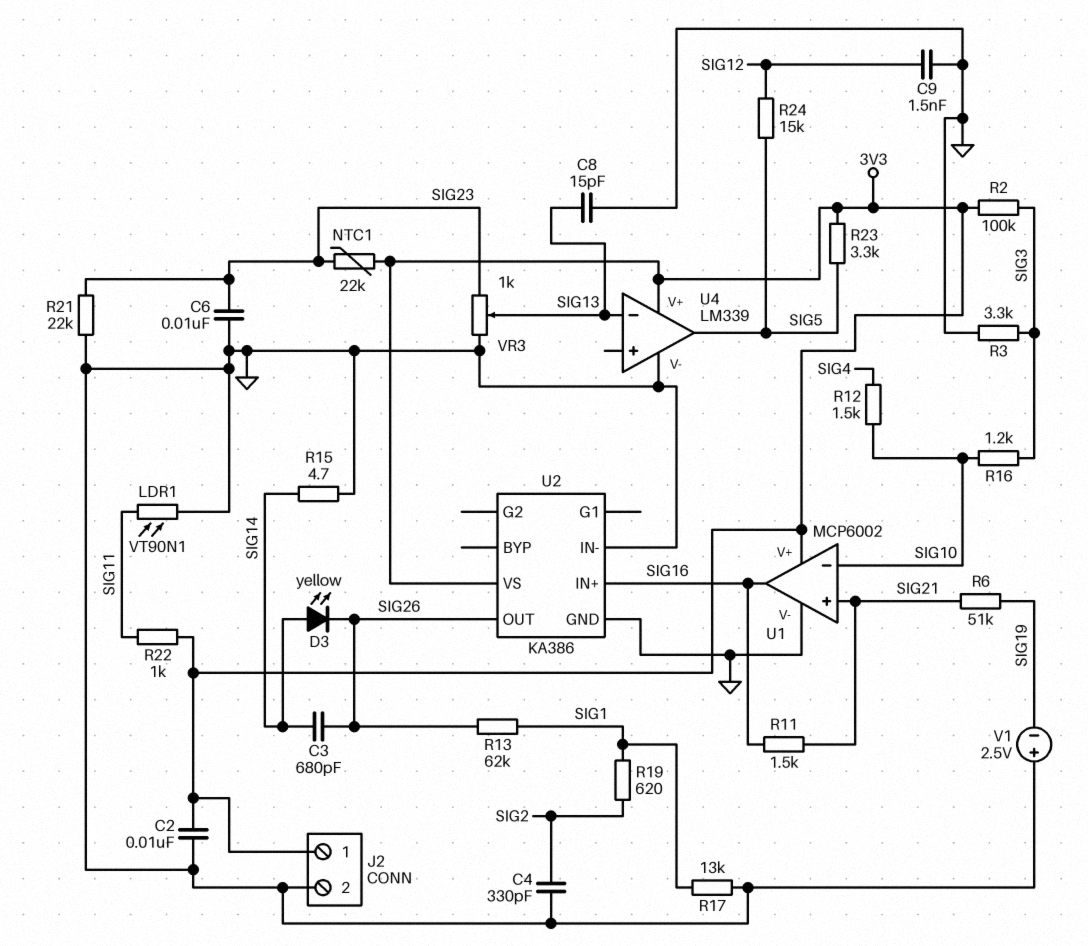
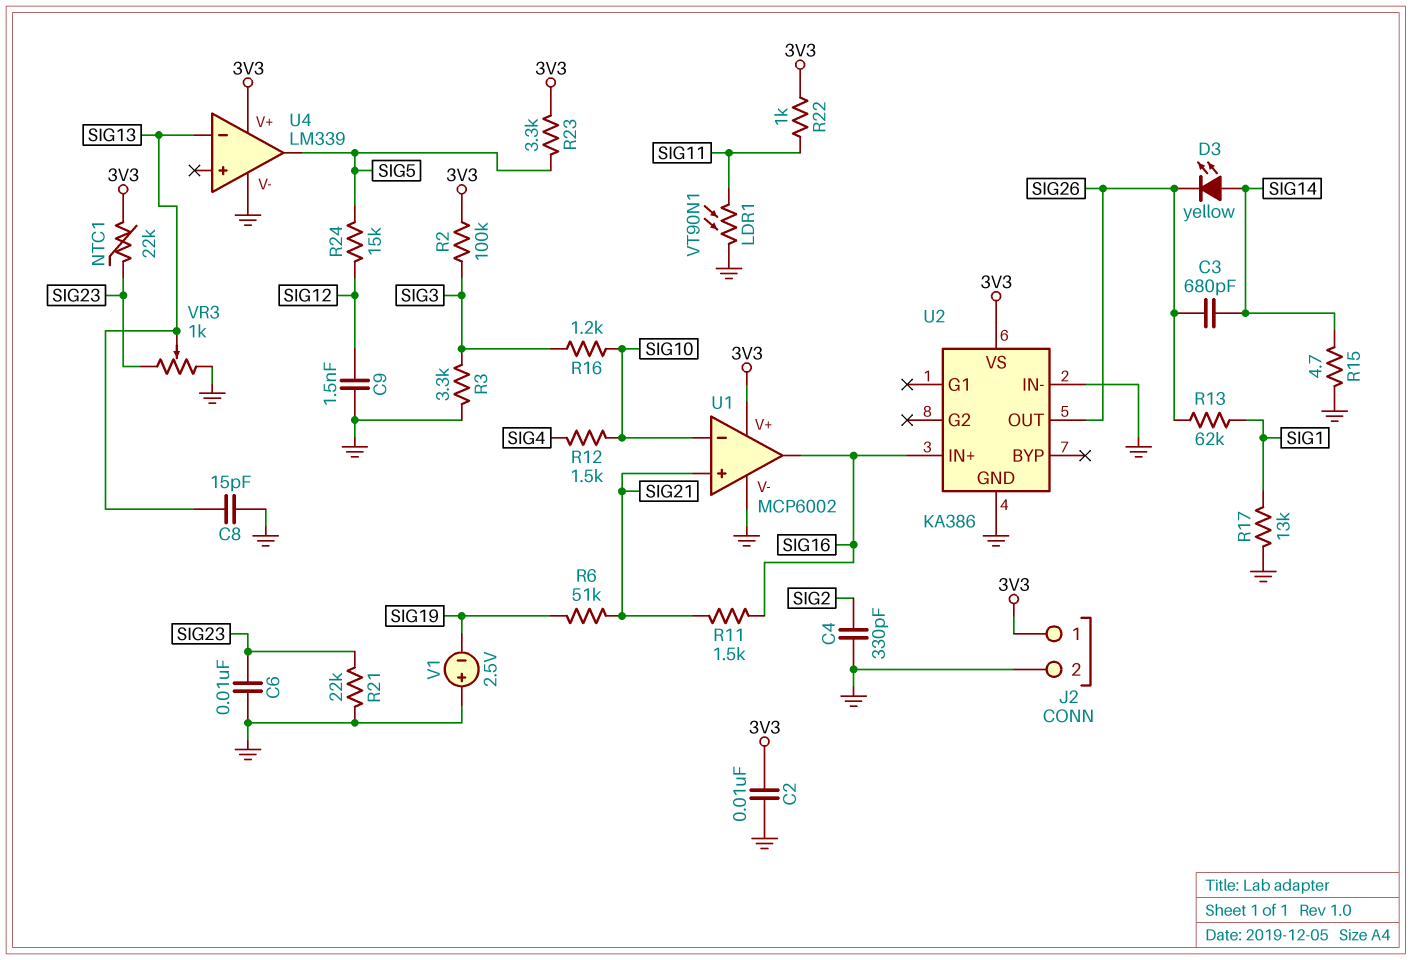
R19: 620 (SIG1, SIG2) -> none

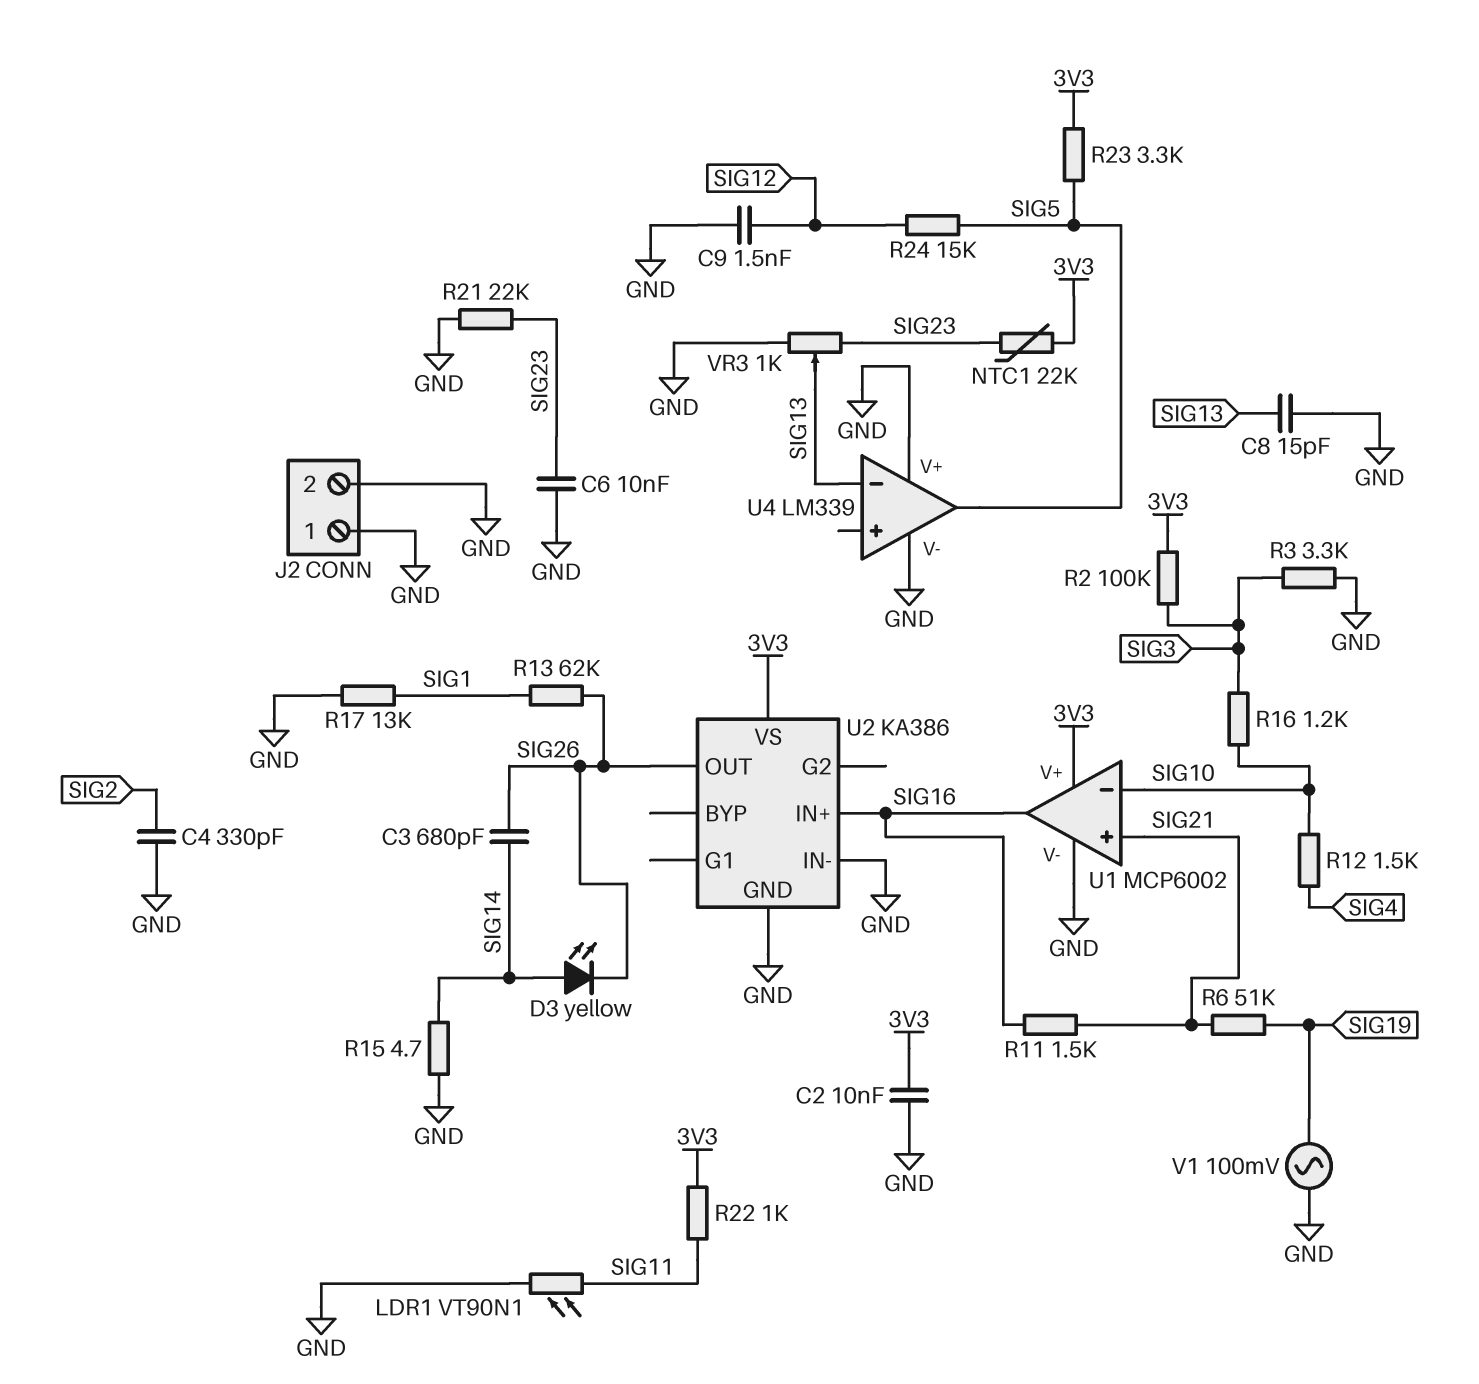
J2 pin 1: 3V3 -> GND
U4 pin V+: 3V3 -> GND
V1: 2.5V (plus GND, minus SIG19) -> AC 100mV (GND, SIG19)

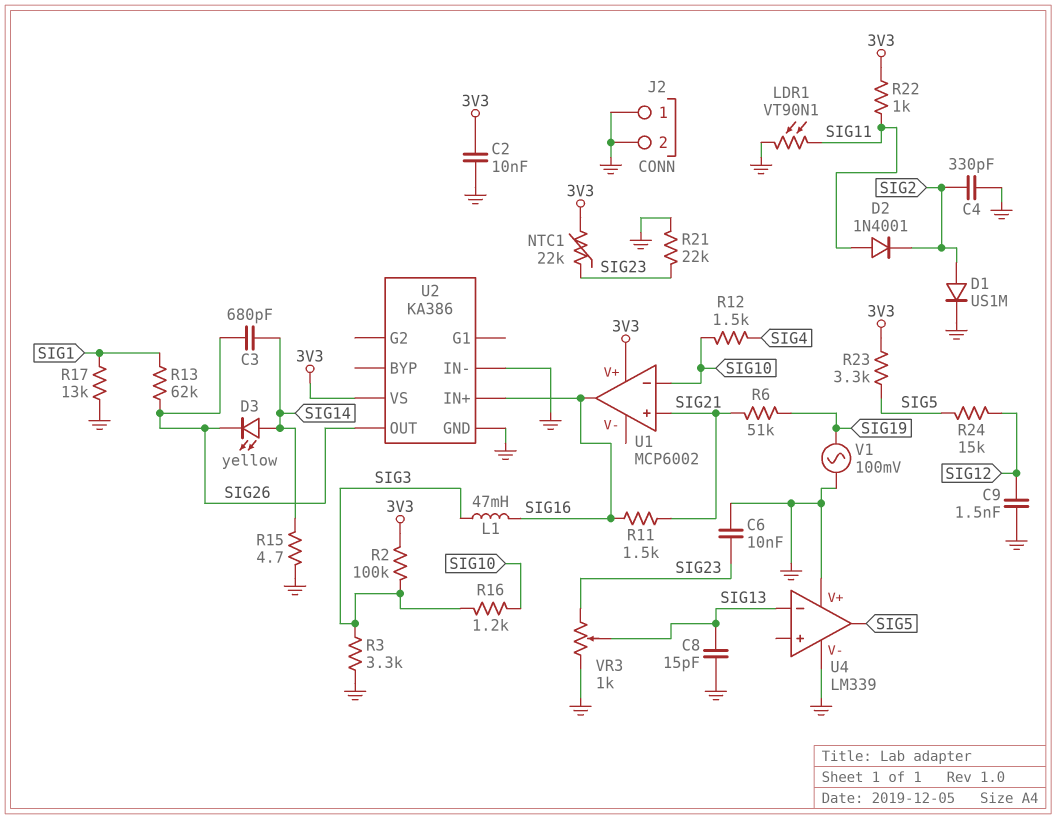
D1: none -> diode US1M (A SIG2, K GND)
D2: none -> diode 1N4001 (A SIG11, K SIG2)
L1: none -> 47mH (SIG3, SIG16)
U1 pin V-: GND -> none

